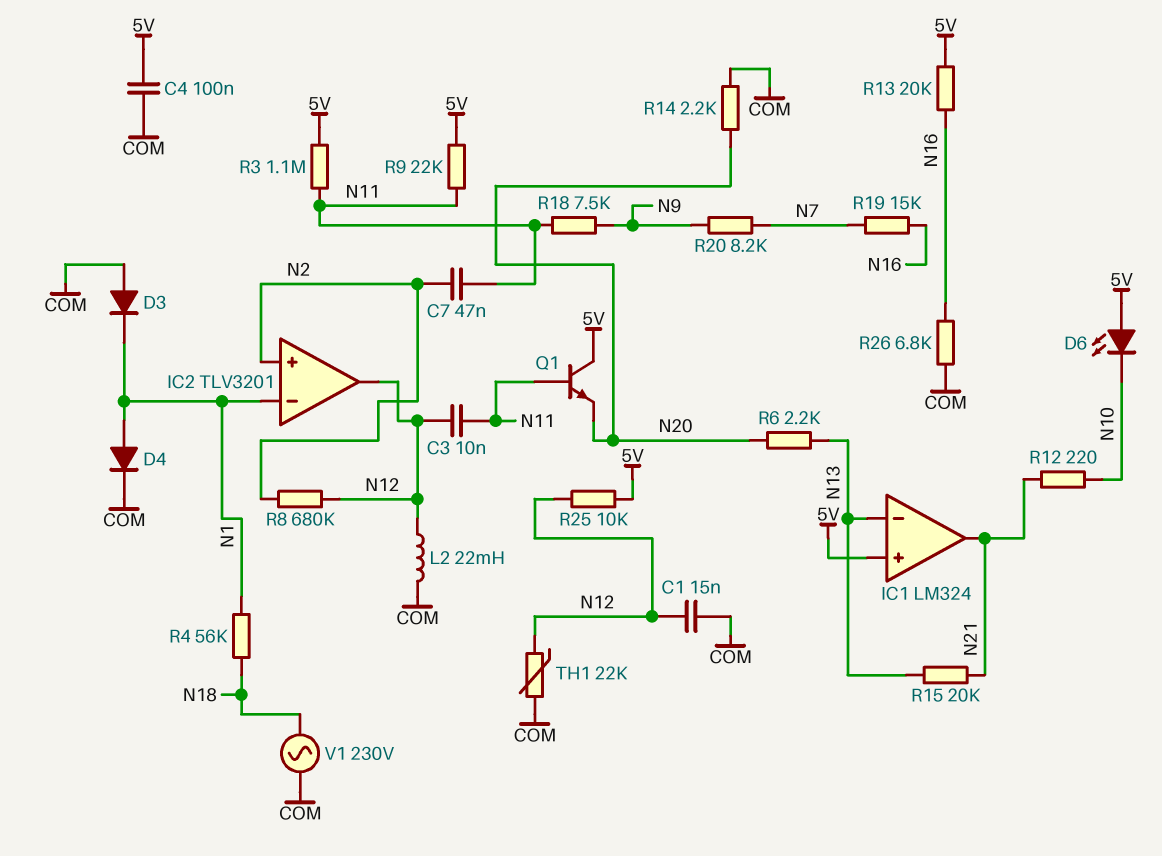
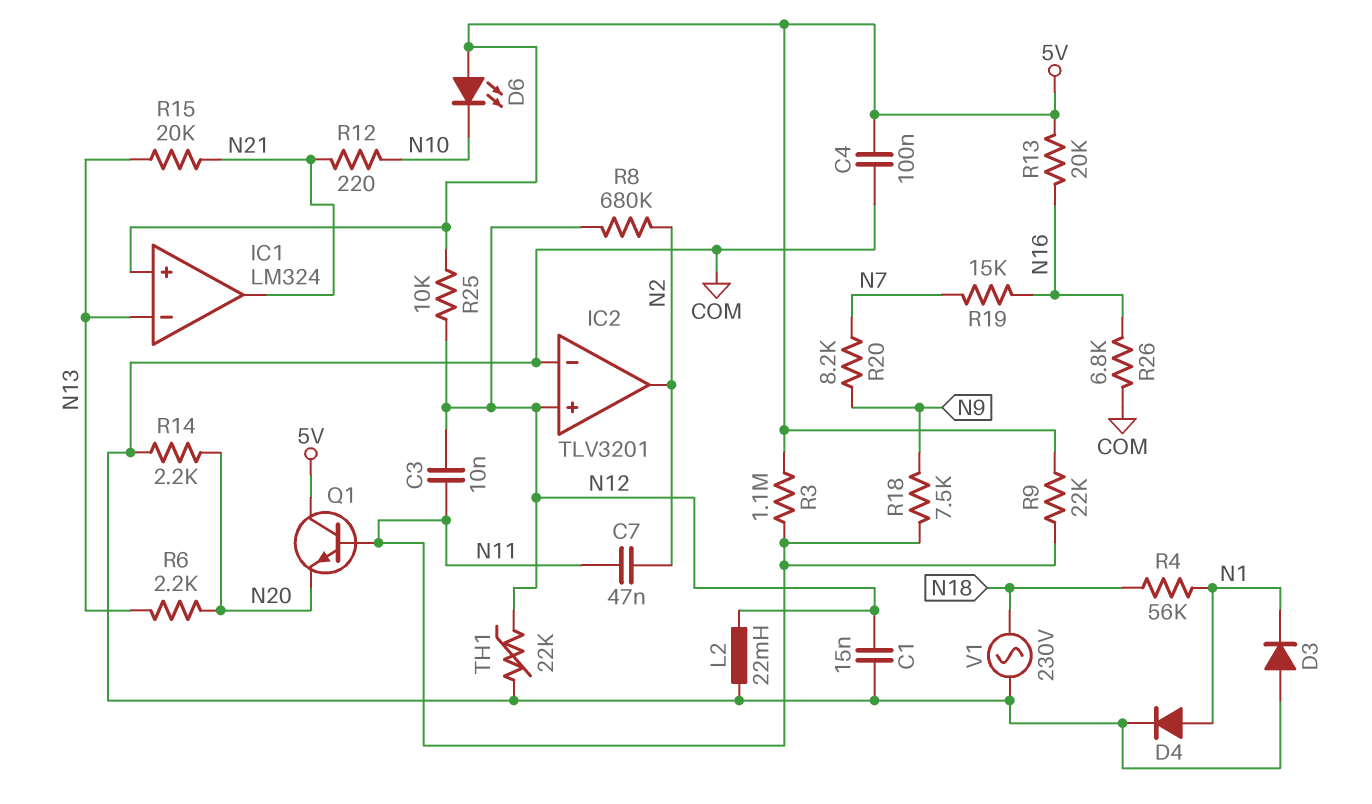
IC2 pin in+: N2 -> N12
IC2 pin in-: N1 -> COM
IC2 pin out: N12 -> N2

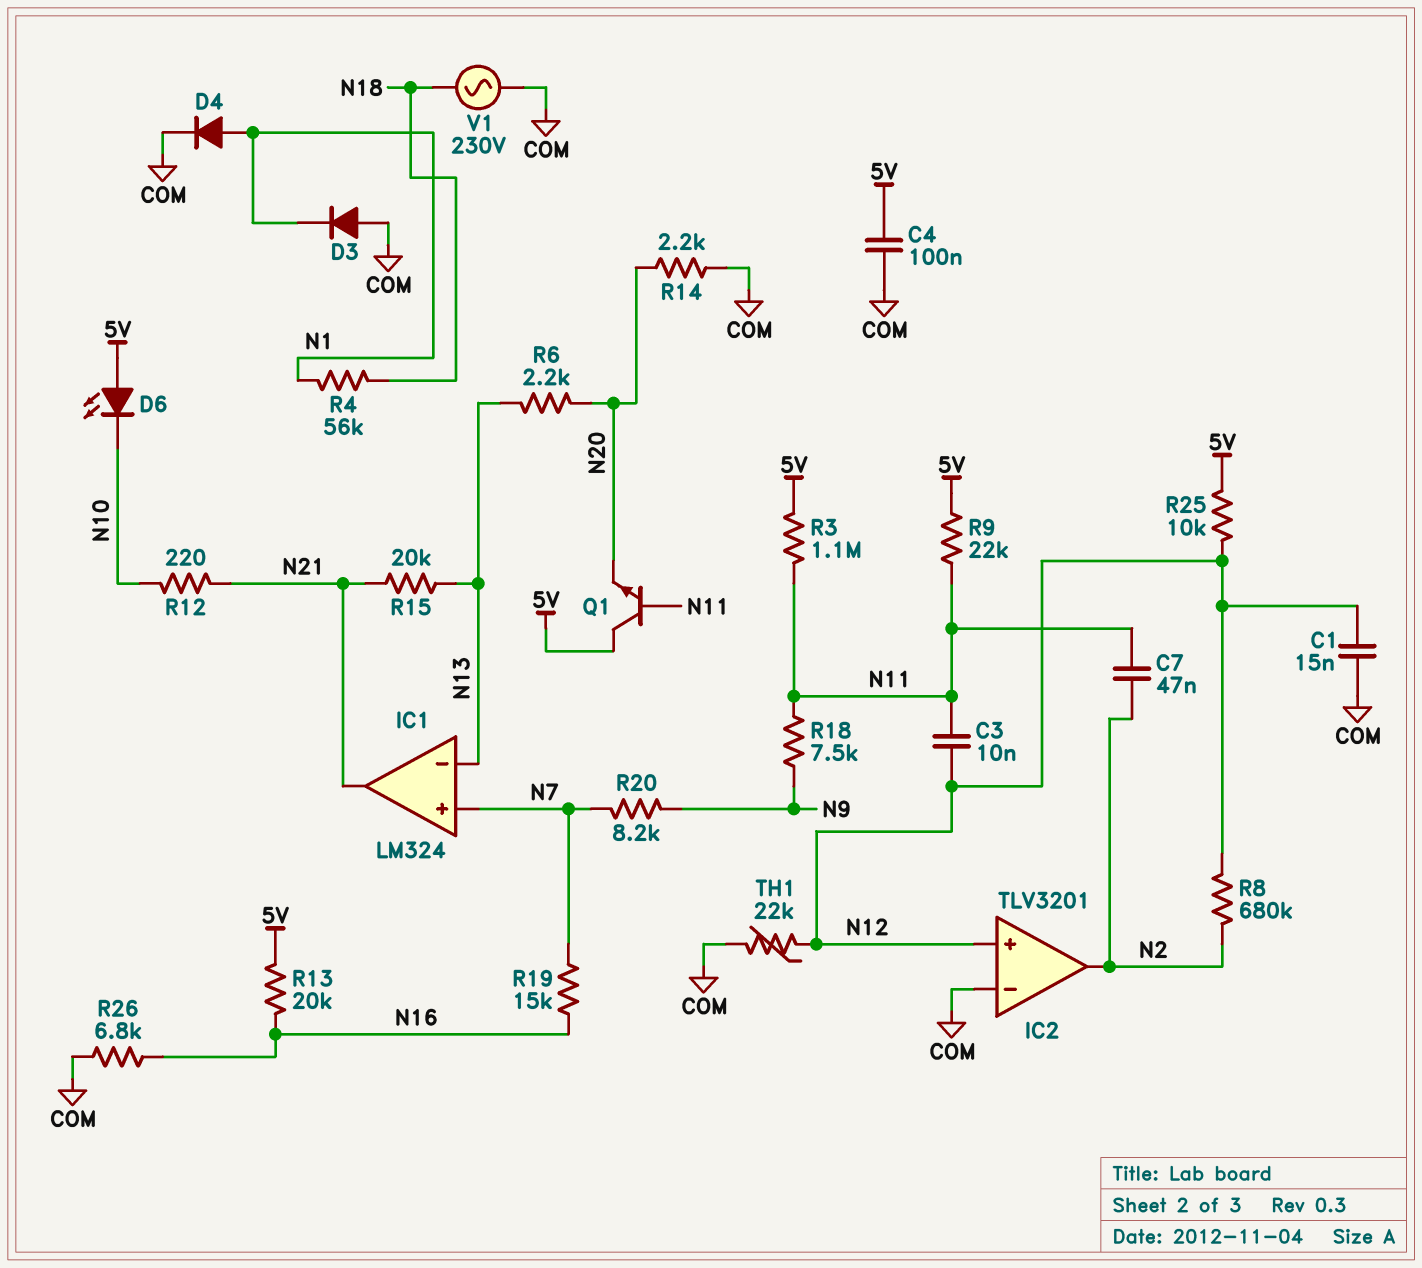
IC1 pin in+: 5V -> N7
L2: 22mH (COM, N12) -> none

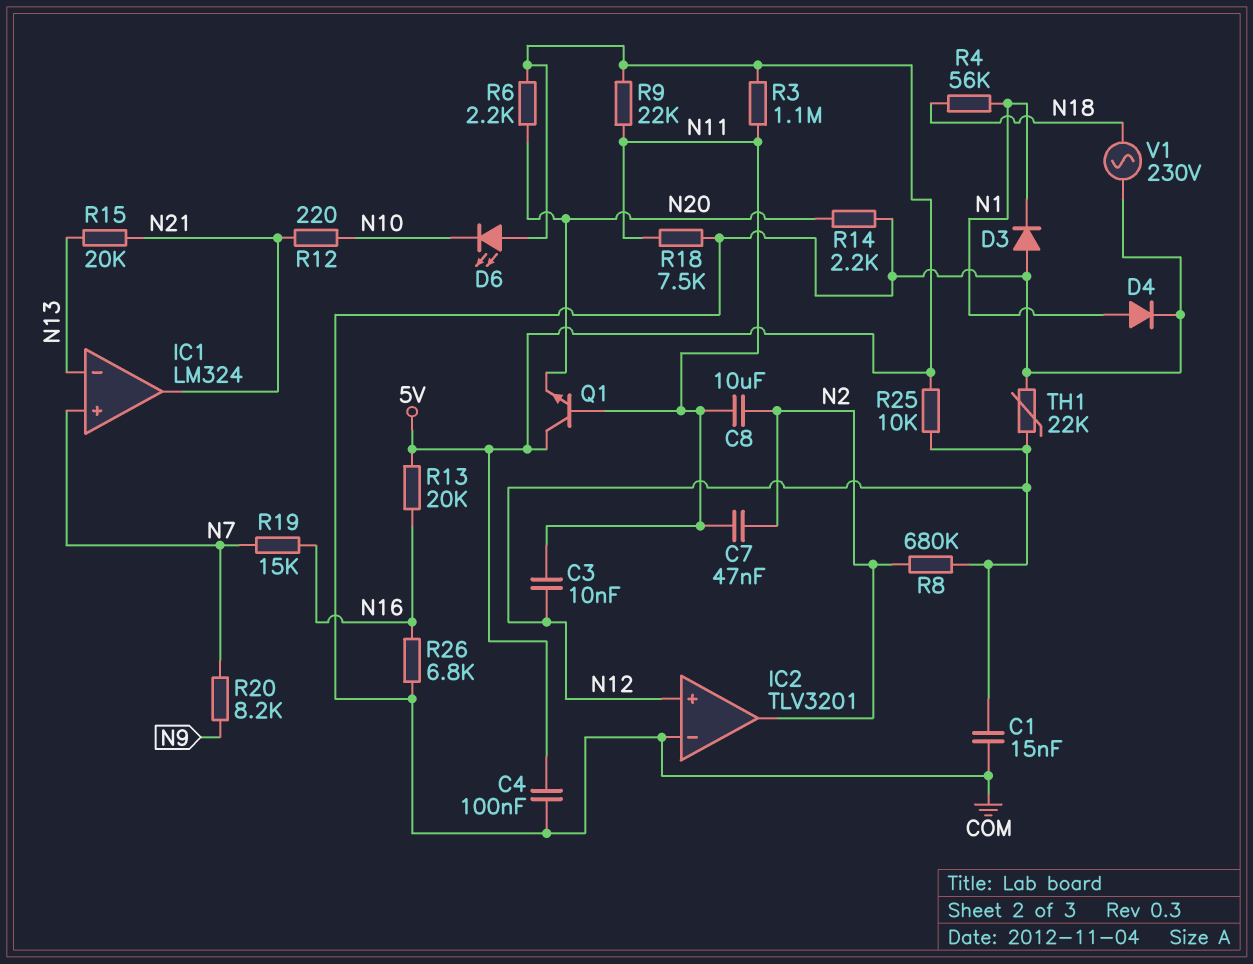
C8: none -> 10uF (N2, N11)
R6: 2.2k (N13, N20) -> 2.2k (5V, N20)
R18: 7.5k (N9, N11) -> 7.5k (COM, N11)

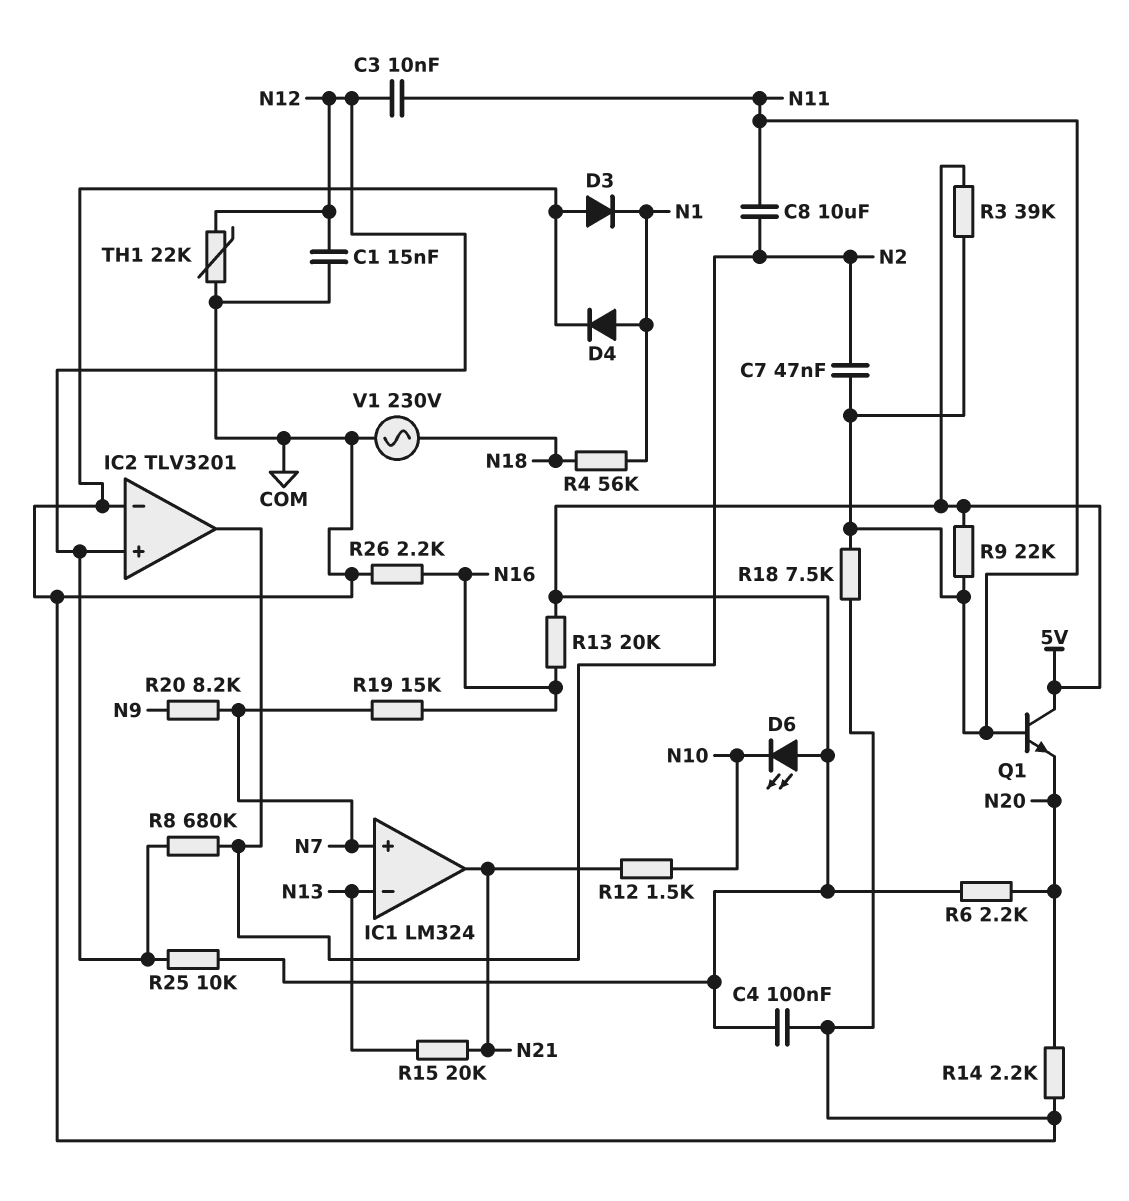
R3: 1.1M (5V, N11) -> 39k (5V, N11)
R12: 220 (N10, N21) -> 1.5k (N10, N21)
R26: 6.8k (COM, N16) -> 2.2k (COM, N16)

